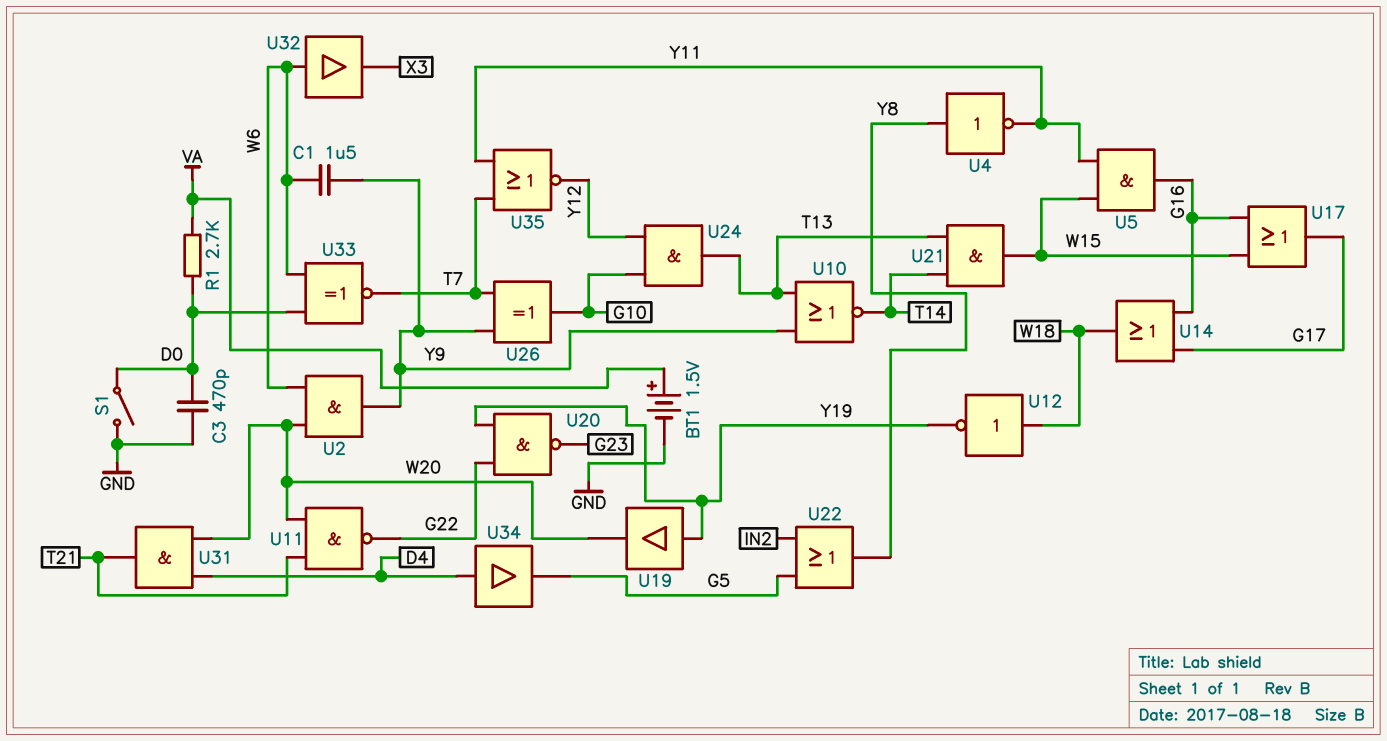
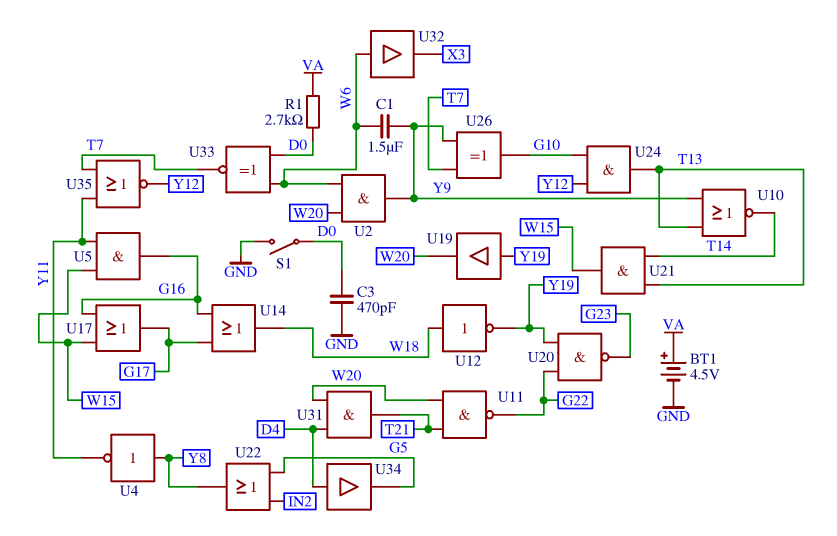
BT1: 1.5V (plus VA, minus GND) -> 4.5V (plus VA, minus GND)

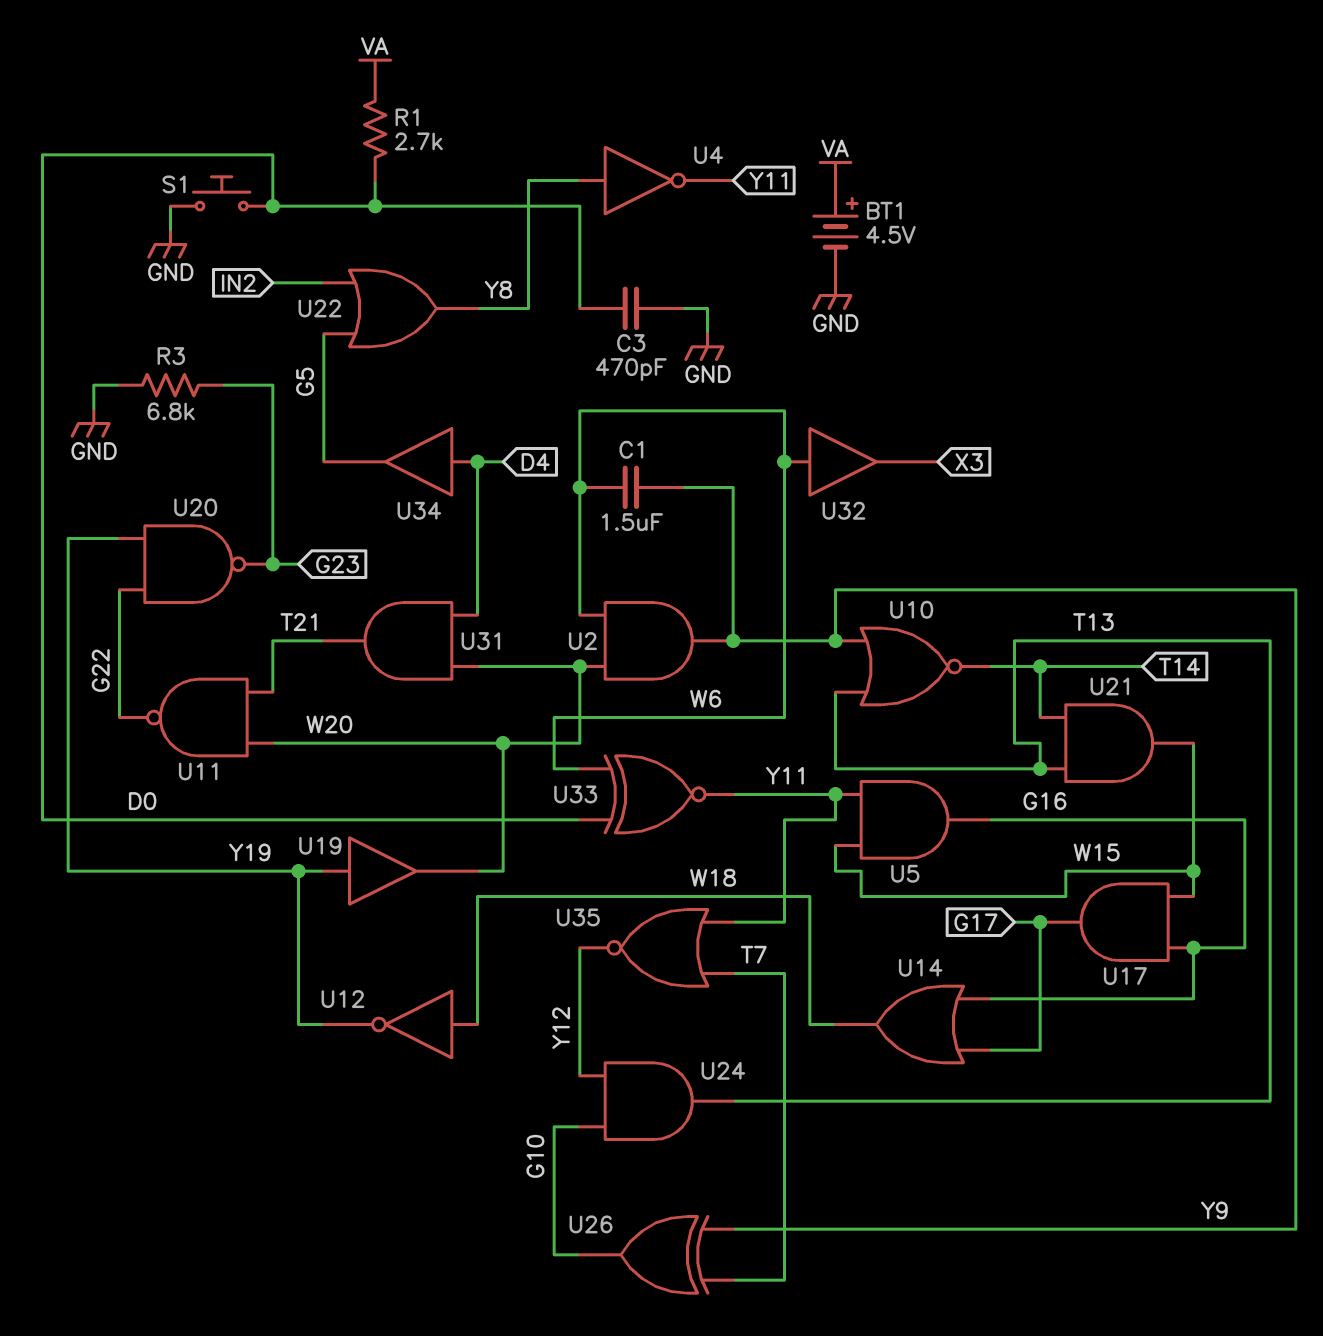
R3: none -> 6.8k (G23, GND)
S1: switch (D0, GND) -> button (D0, GND)
U17: OR (in G16, in W15, out G17) -> AND (in G16, in W15, out G17)
U33: XNOR (in D0, in W6, out T7) -> XNOR (in D0, in W6, out Y11)

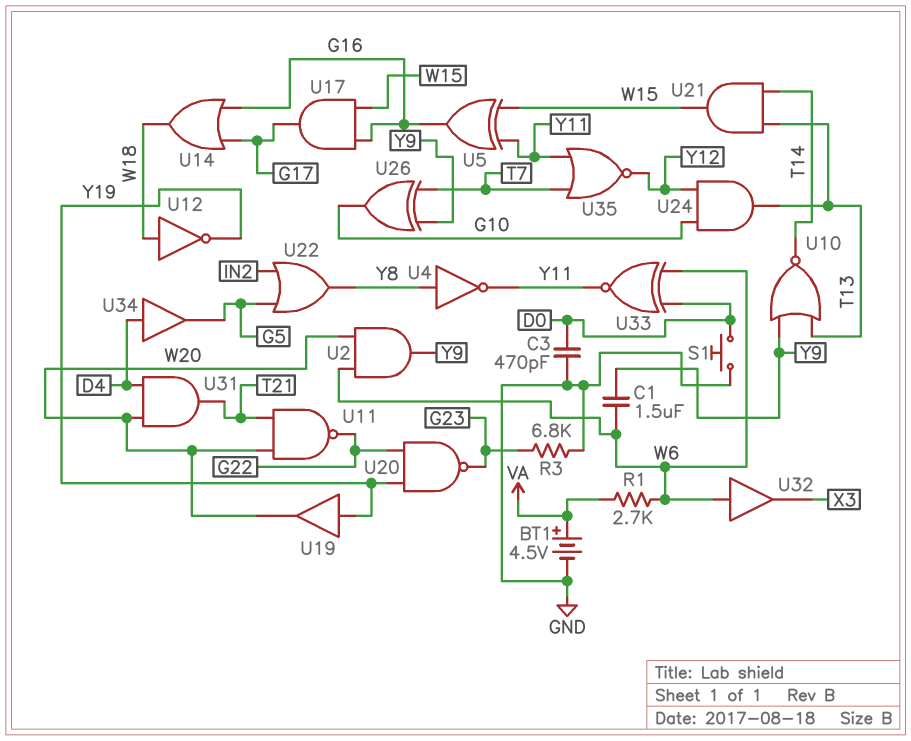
R1: 2.7k (D0, VA) -> 2.7k (VA, W6)
U5: AND (in W15, in Y11, out G16) -> XOR (in W15, in Y11, out G16)

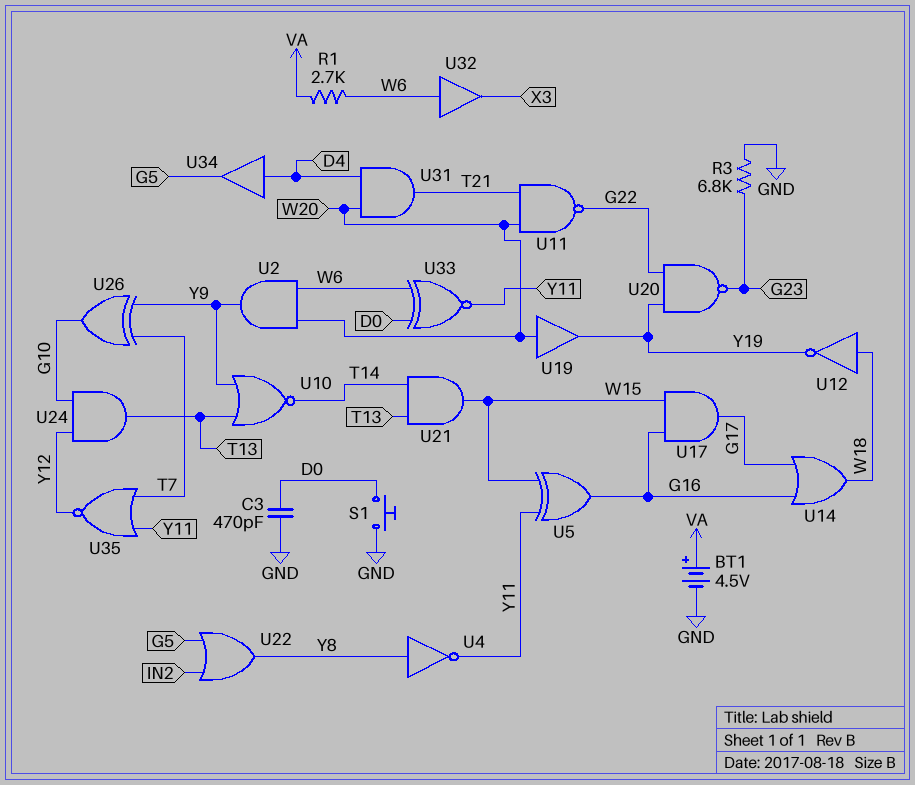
C1: 1.5uF (W6, Y9) -> none
U19: buffer (in Y19, out W20) -> buffer (in W20, out Y19)

